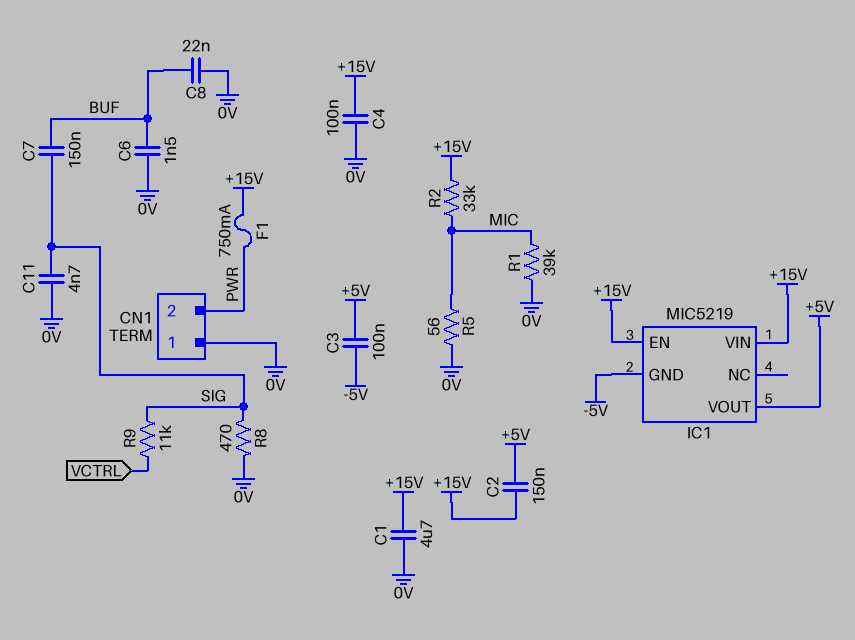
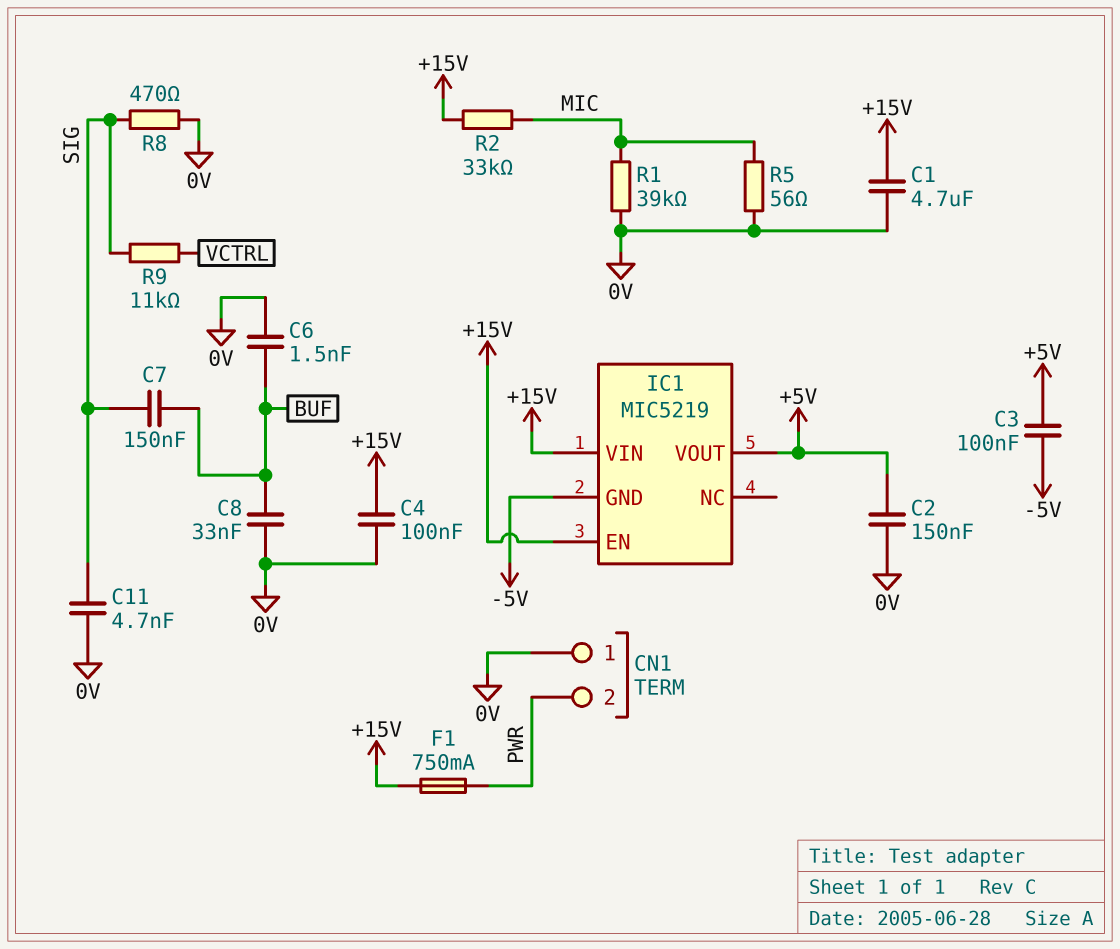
C2: 150nF (+5V, +15V) -> 150nF (+5V, 0V)
C8: 22nF (0V, BUF) -> 33nF (0V, BUF)

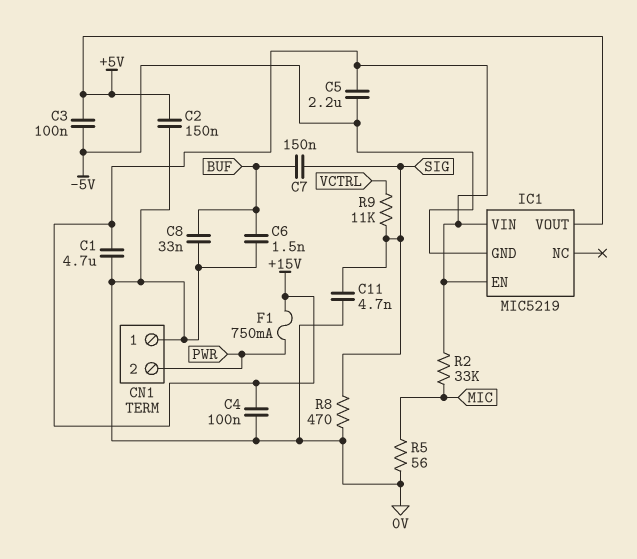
C5: none -> 2.2uF (+15V, -5V)
R1: 39k (0V, MIC) -> none

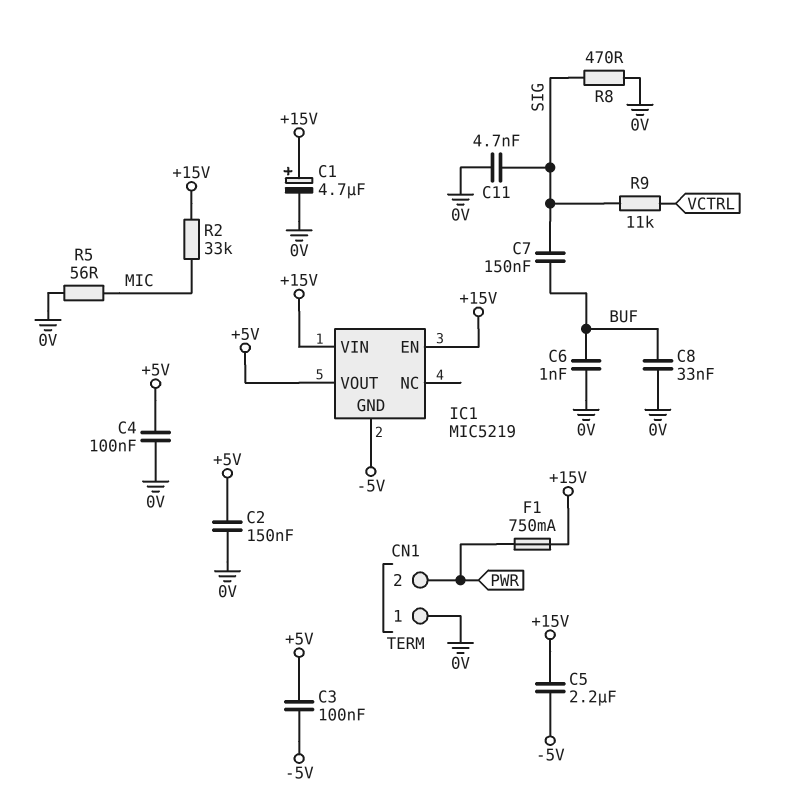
C1: 4.7uF (+15V, 0V) -> 4.7uF (plus +15V, minus 0V)
C4: 100nF (+15V, 0V) -> 100nF (+5V, 0V)
C6: 1.5nF (0V, BUF) -> 1nF (0V, BUF)

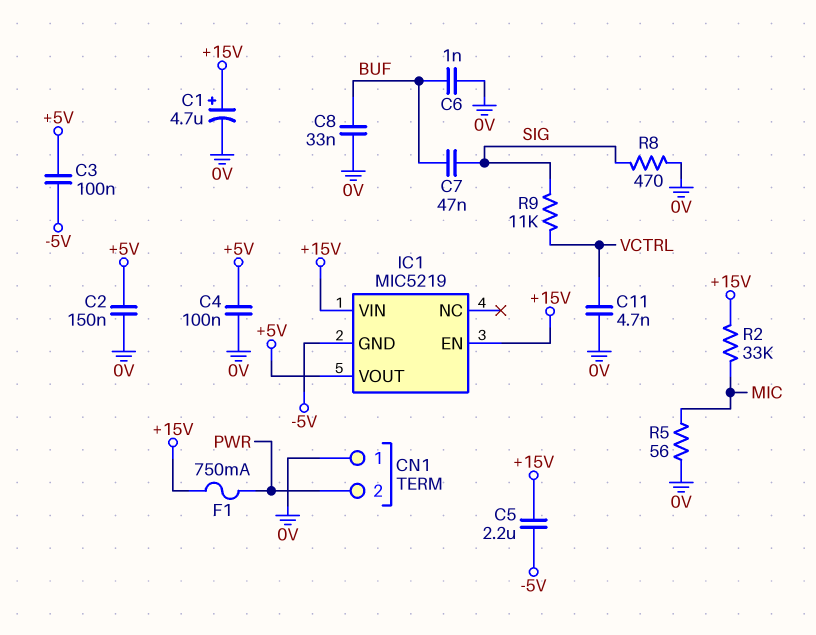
C7: 150nF (BUF, SIG) -> 47nF (BUF, SIG)
C11: 4.7nF (0V, SIG) -> 4.7nF (0V, VCTRL)

